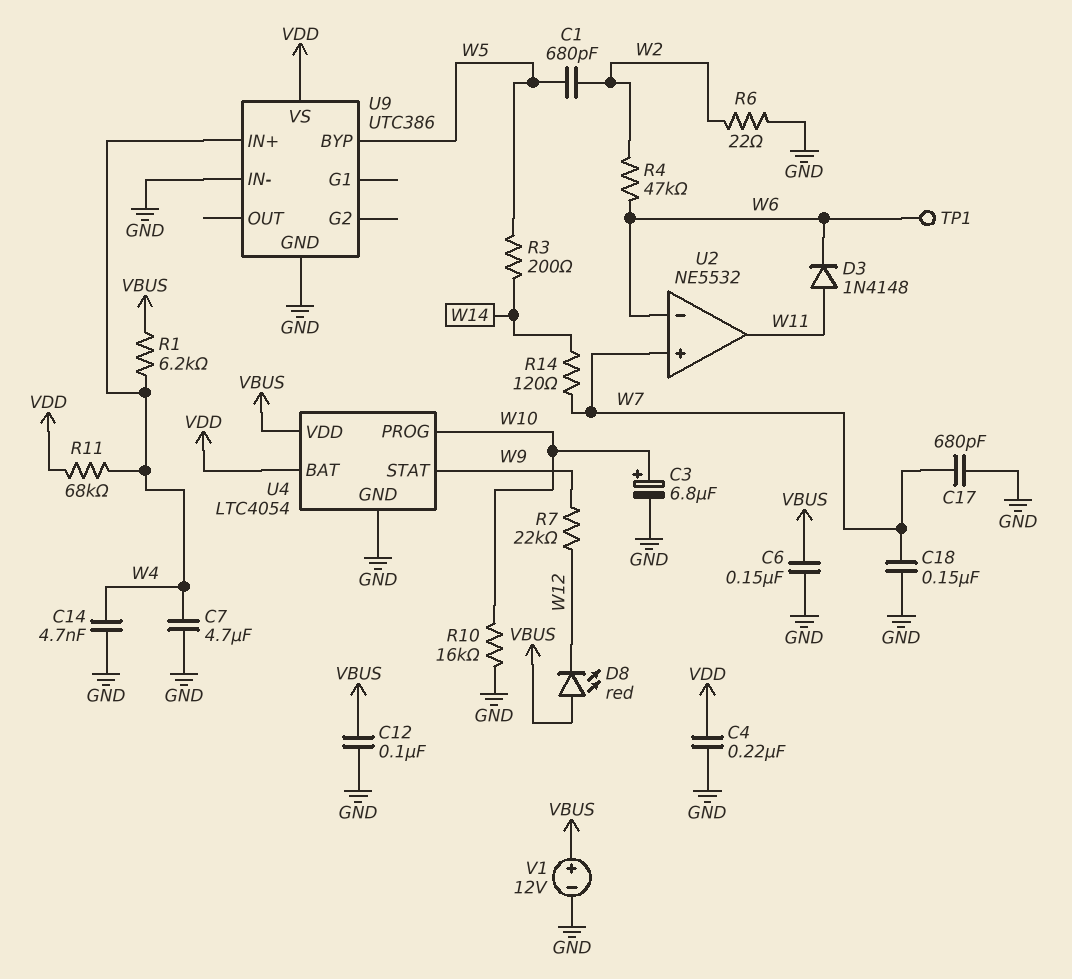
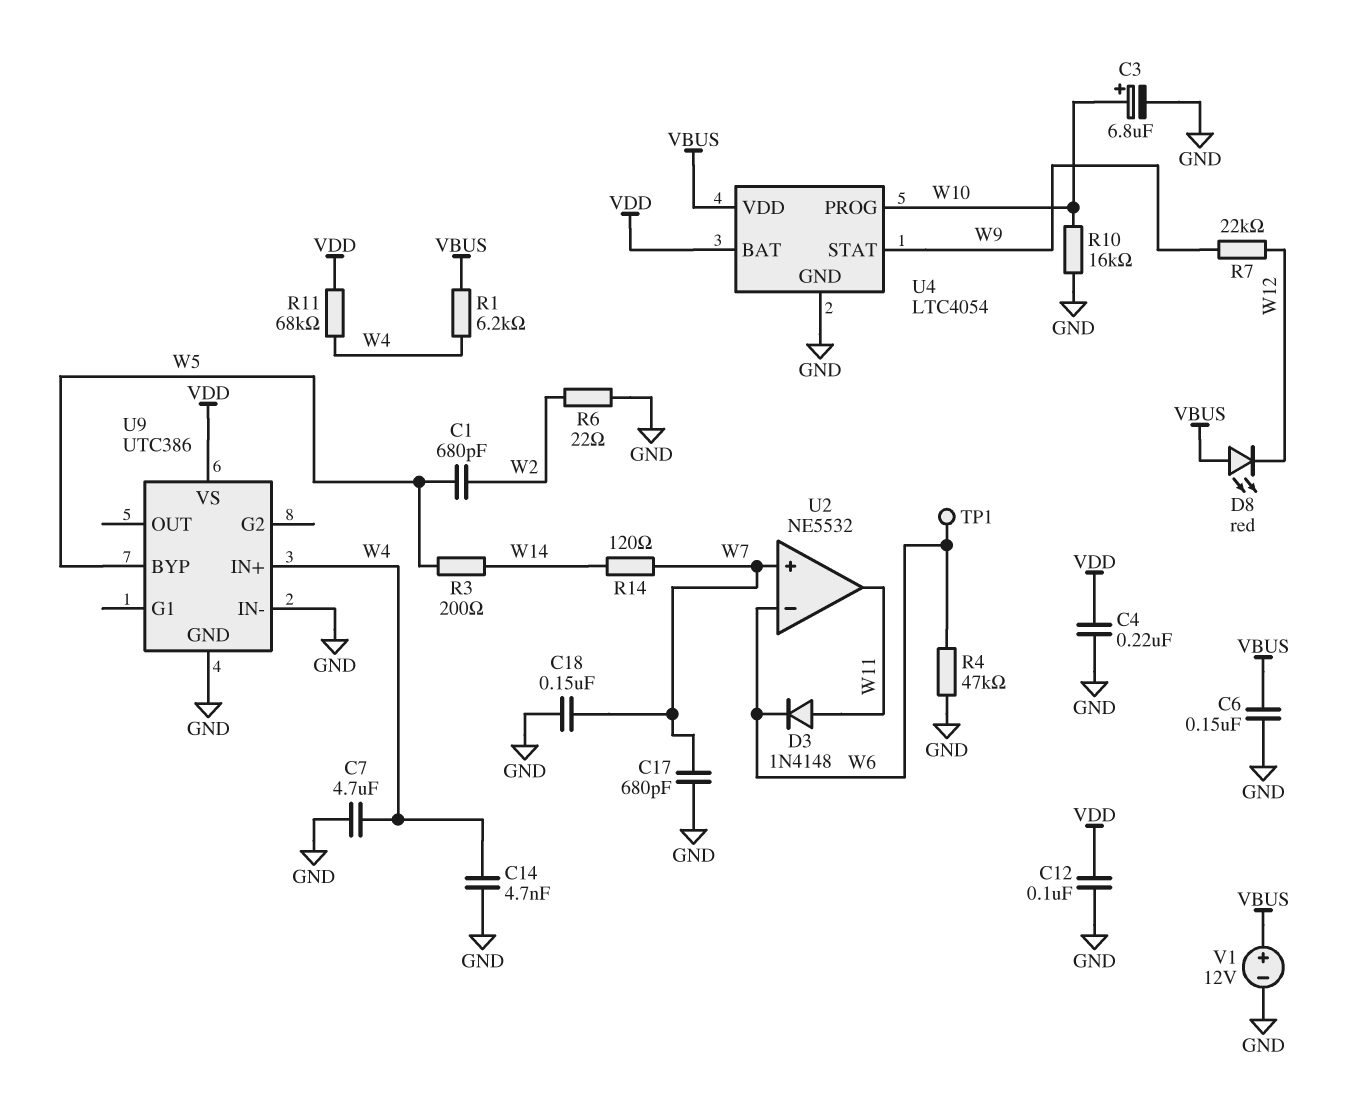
C12: 100nF (GND, VBUS) -> 100nF (GND, VDD)
R4: 47k (W2, W6) -> 47k (GND, W6)

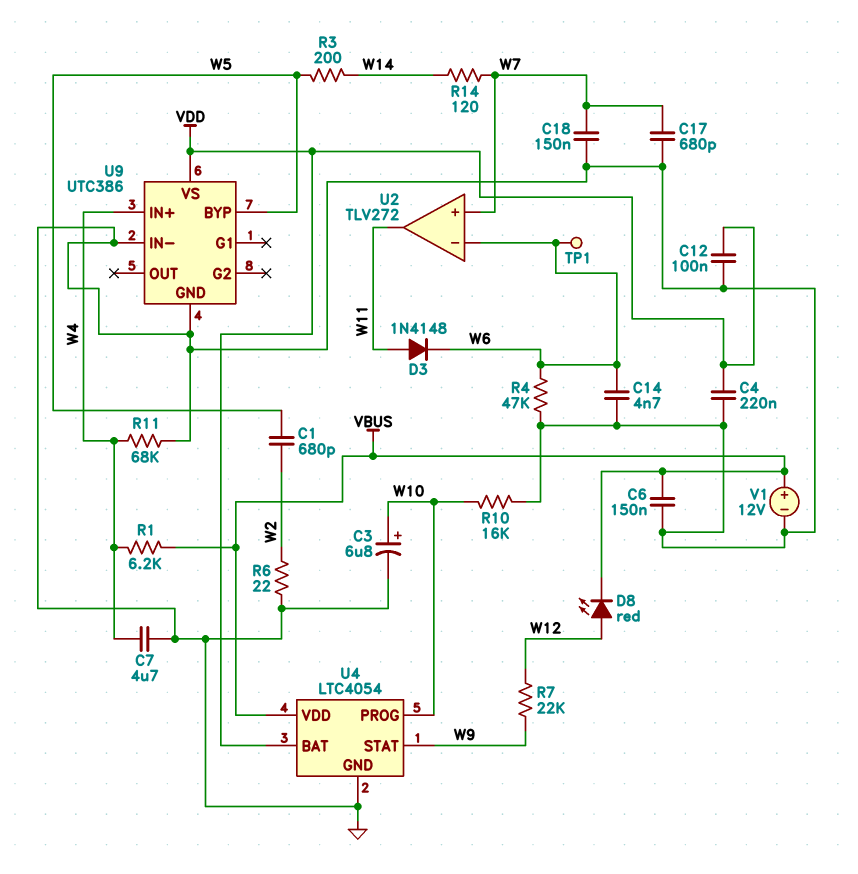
C14: 4.7nF (GND, W4) -> 4.7nF (GND, W6)
D8: LED red (A VBUS, K W12) -> LED red (A W12, K VBUS)
R11: 68k (VDD, W4) -> 68k (GND, W4)
U2: NE5532 -> TLV272

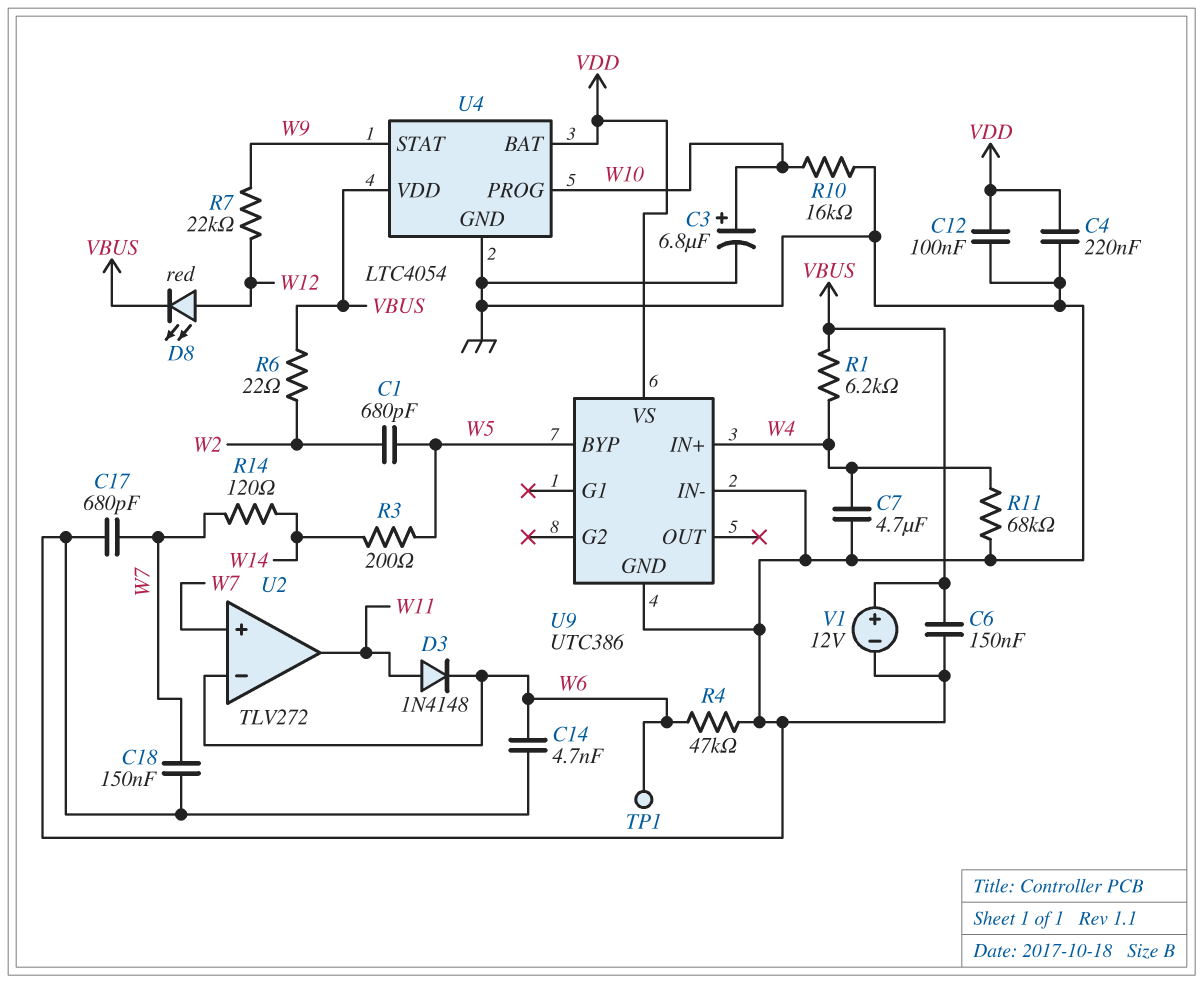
R6: 22 (GND, W2) -> 22 (VBUS, W2)

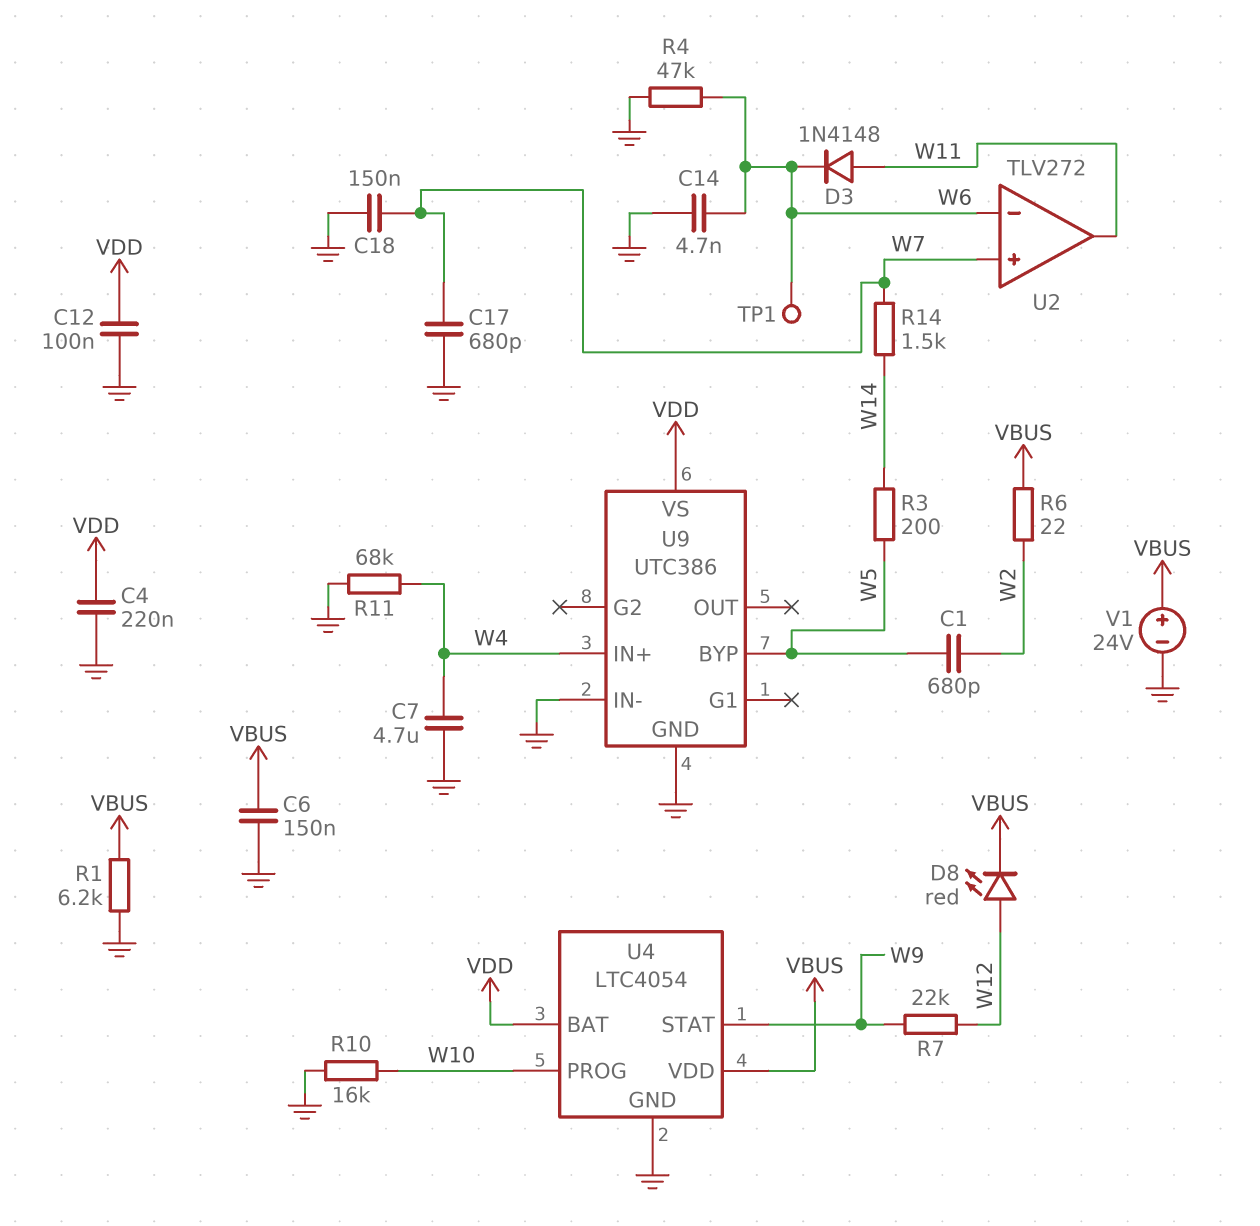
C3: 6.8uF (plus W10, minus GND) -> none
R1: 6.2k (VBUS, W4) -> 6.2k (GND, VBUS)
R14: 120 (W7, W14) -> 1.5k (W7, W14)
V1: 12V (plus VBUS, minus GND) -> 24V (plus VBUS, minus GND)

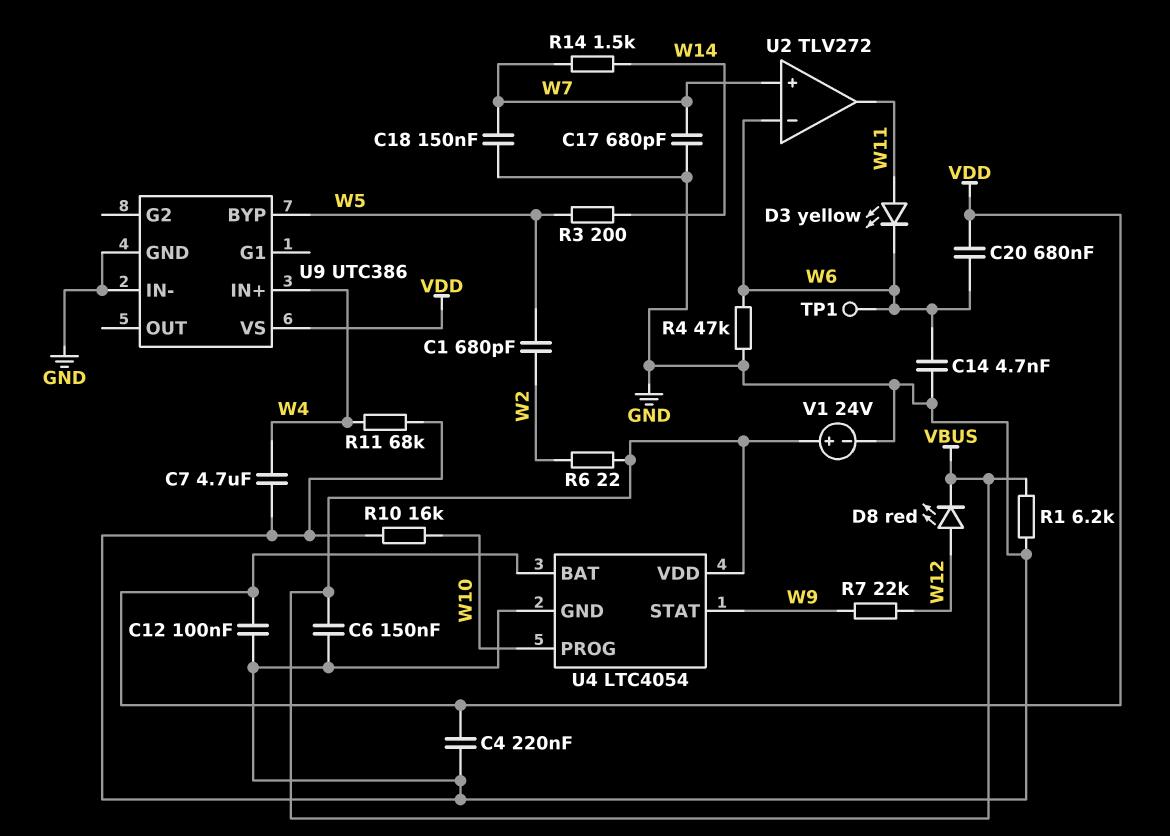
C20: none -> 680nF (VDD, W6)
D3: diode 1N4148 (A W11, K W6) -> LED yellow (A W11, K W6)

